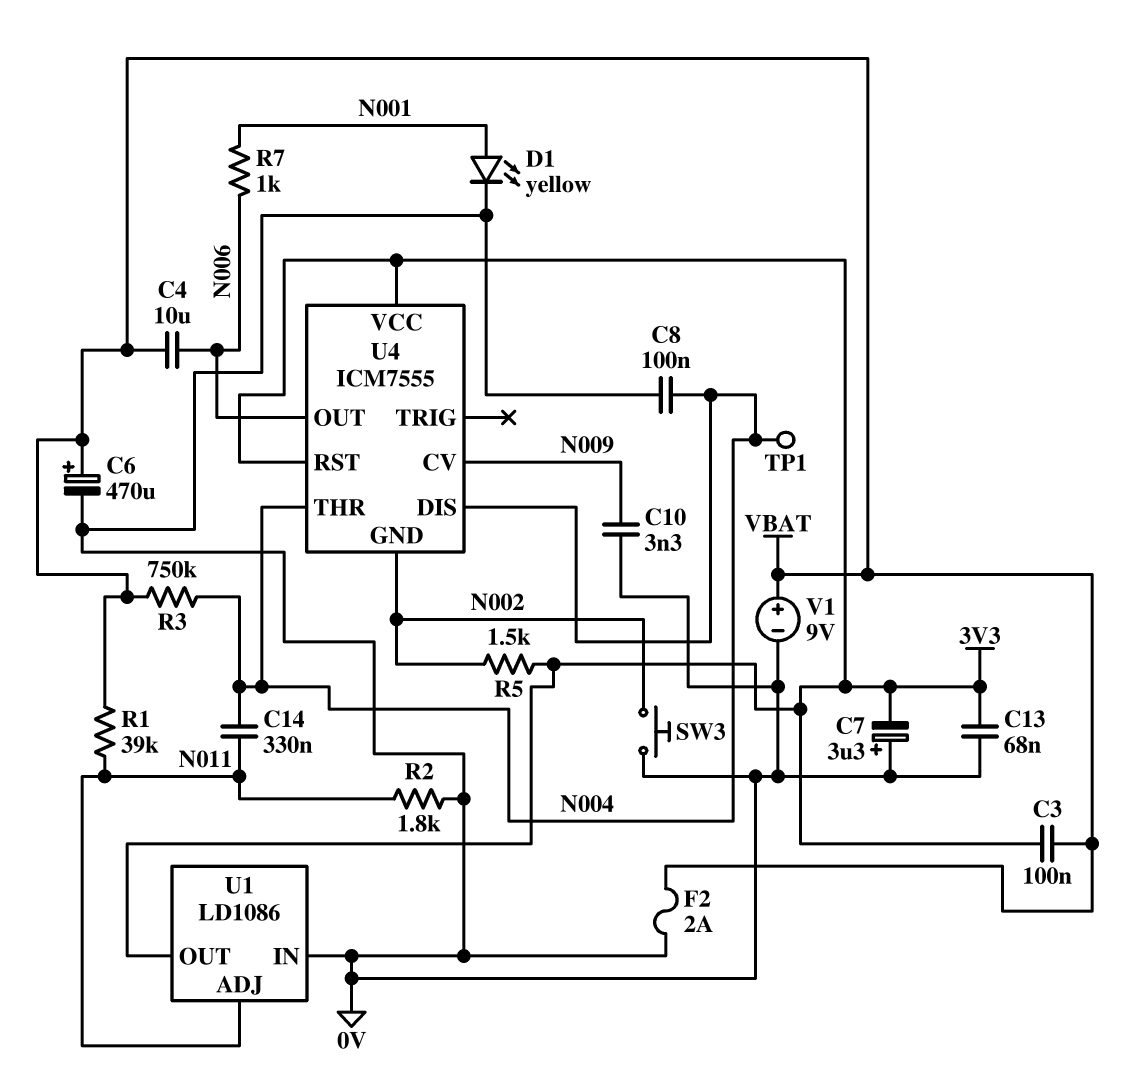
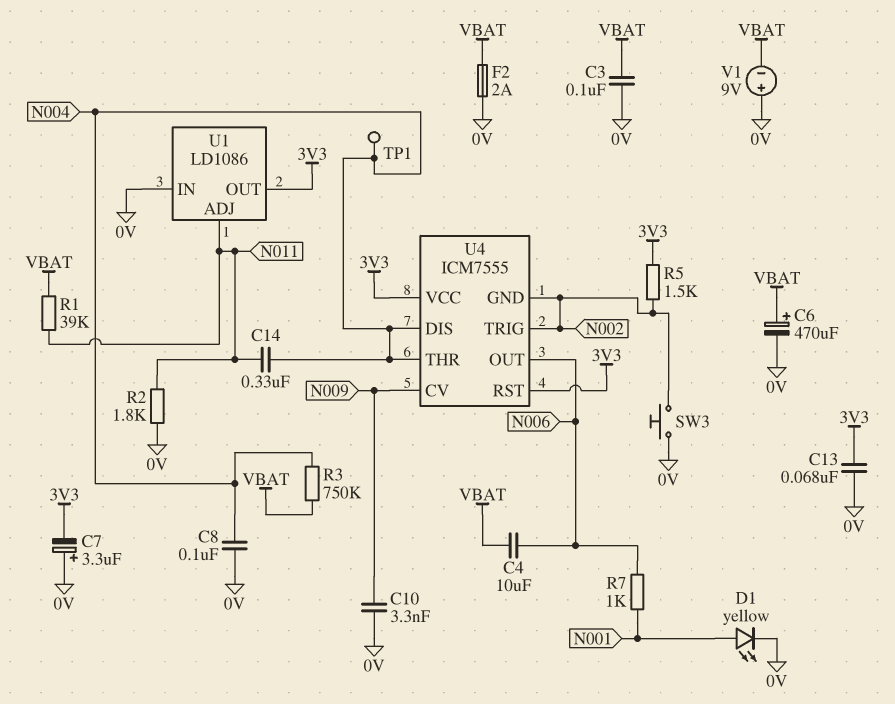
C3: 100nF (3V3, VBAT) -> 100nF (0V, VBAT)
U4 pin TRIG: none -> N002
V1: 9V (plus VBAT, minus 0V) -> 9V (plus 0V, minus VBAT)

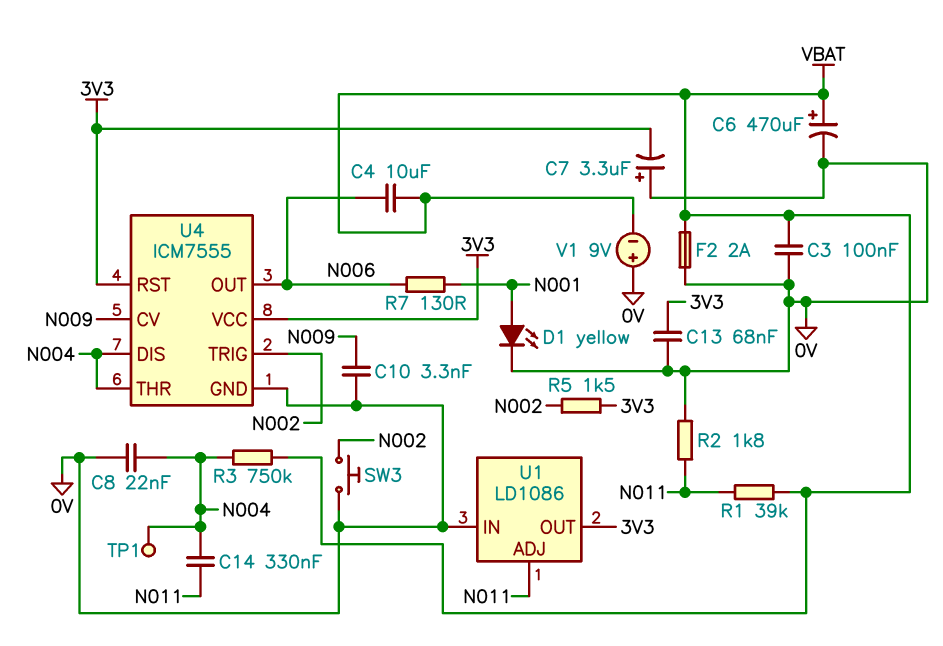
C8: 100nF (0V, N004) -> 22nF (0V, N004)
R7: 1k (N001, N006) -> 130 (N001, N006)
U4 pin GND: N002 -> 0V

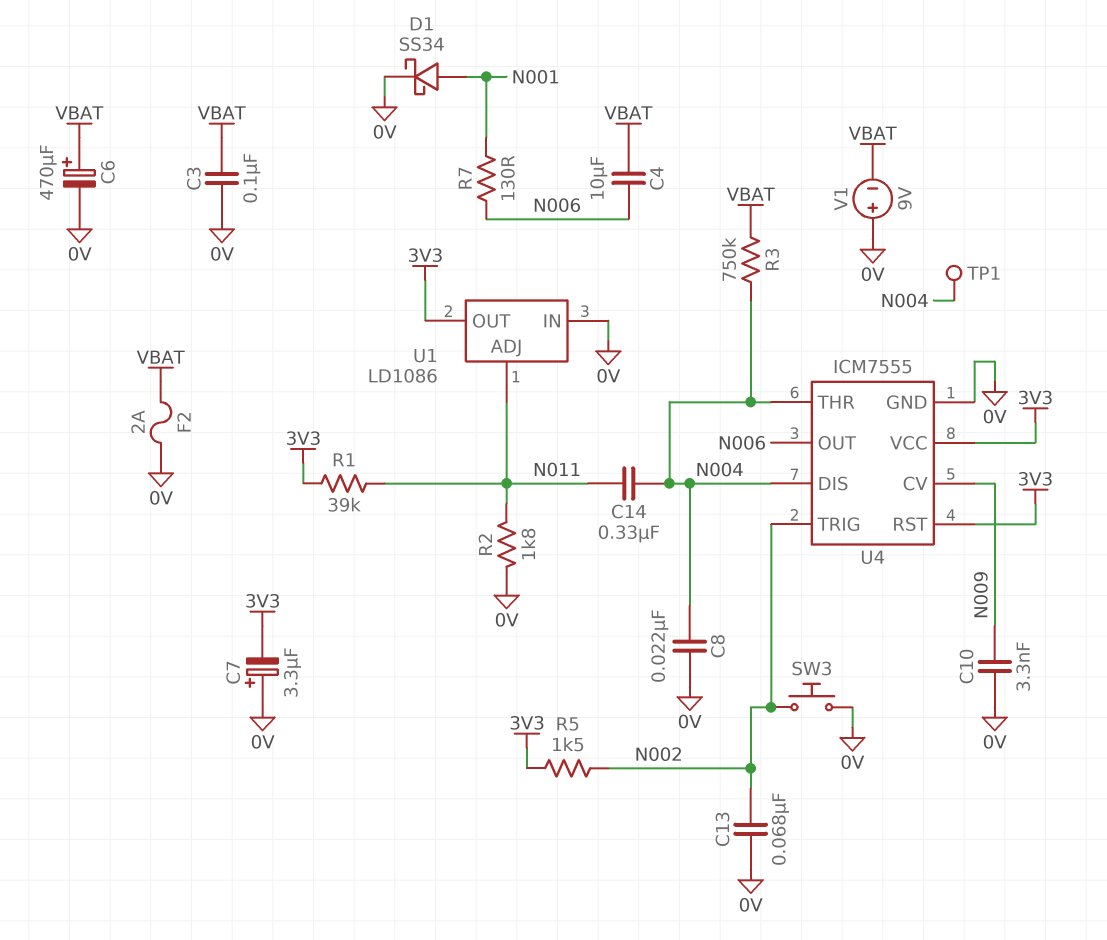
C13: 68nF (0V, 3V3) -> 68nF (0V, N002)
D1: LED yellow (A N001, K 0V) -> schottky SS34 (A N001, K 0V)
R1: 39k (N011, VBAT) -> 39k (3V3, N011)

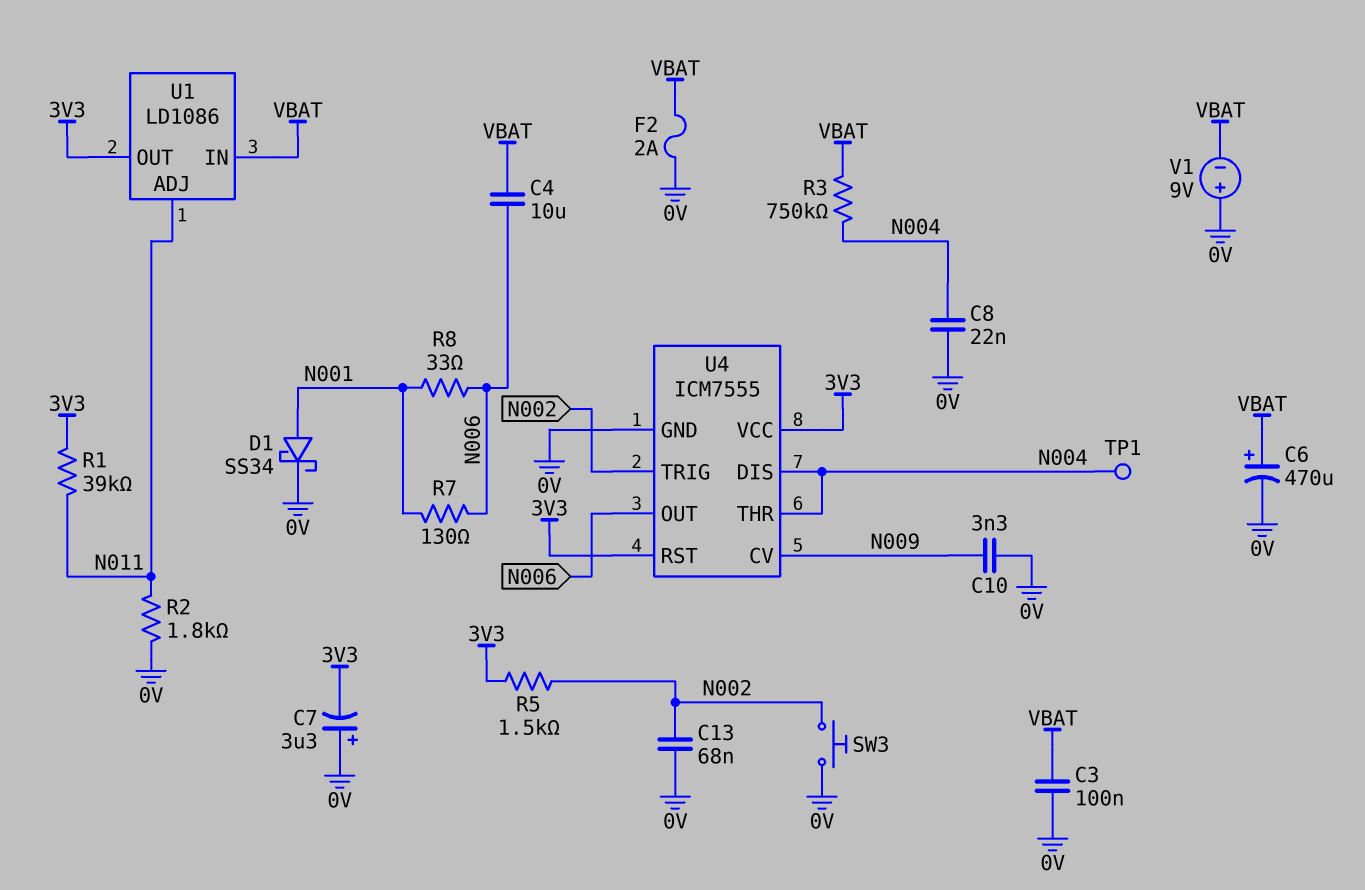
C14: 330nF (N004, N011) -> none
R8: none -> 33 (N001, N006)
U1 pin IN: 0V -> VBAT

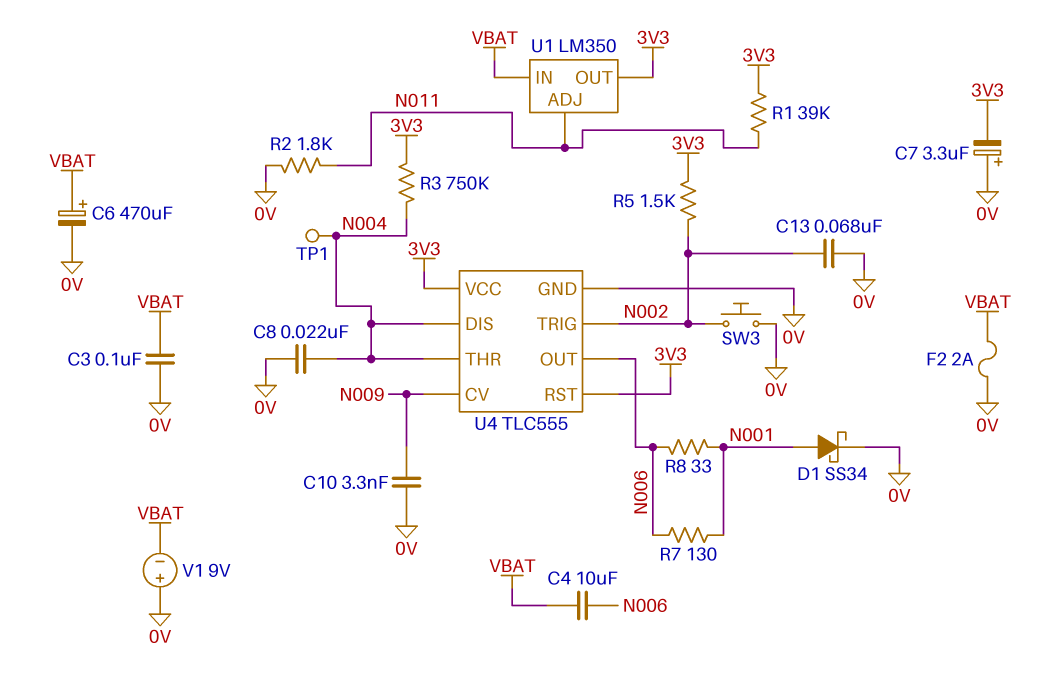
R3: 750k (N004, VBAT) -> 750k (3V3, N004)
U1: LD1086 -> LM350
U4: ICM7555 -> TLC555

